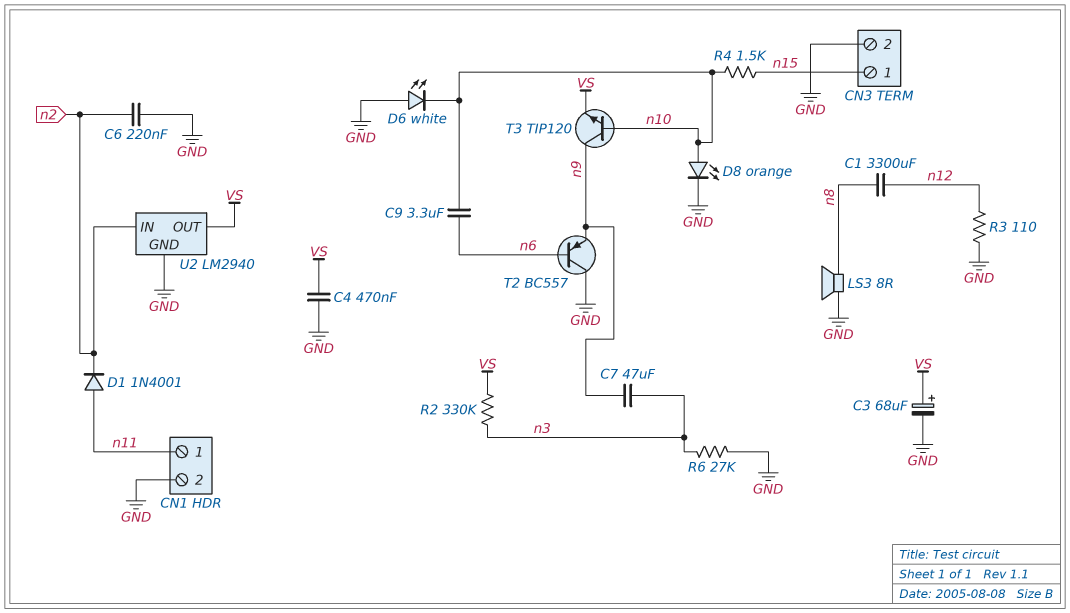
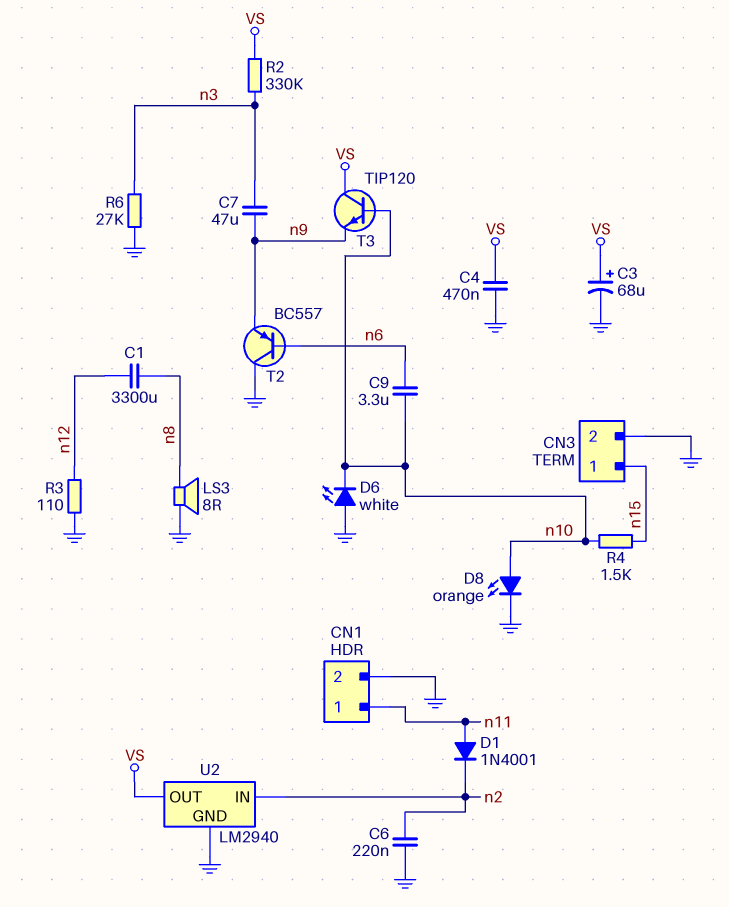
T3: NPN TIP120 (B n10, C n9, E VS) -> NPN TIP120 (B n10, C VS, E n9)

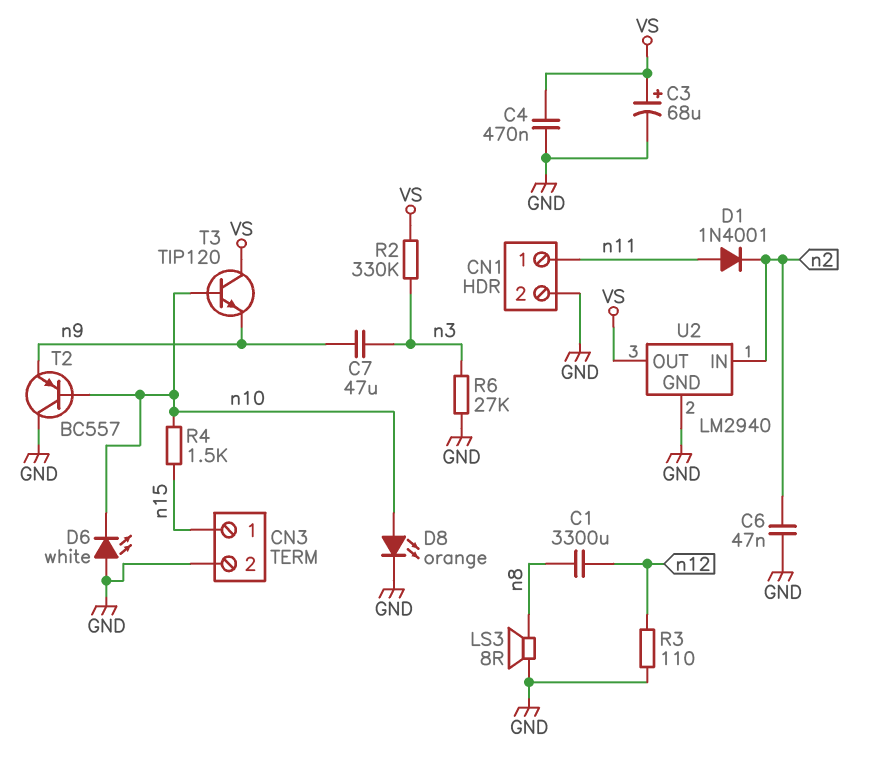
C6: 220nF (GND, n2) -> 47nF (GND, n2)
C9: 3.3uF (n6, n10) -> none
T2: PNP BC557 (B n6, C GND, E n9) -> PNP BC557 (B n10, C GND, E n9)

